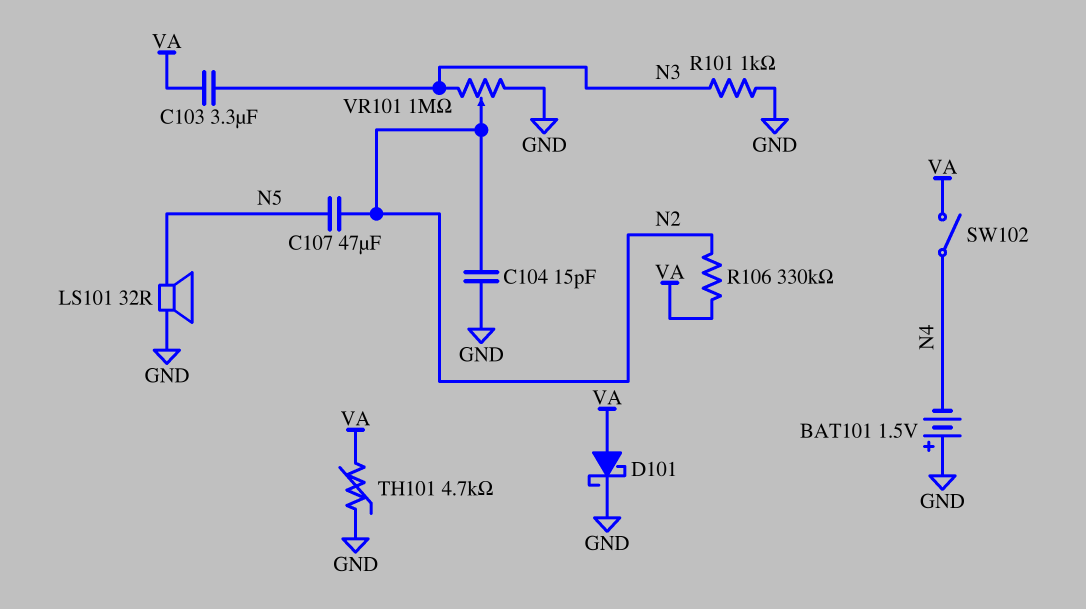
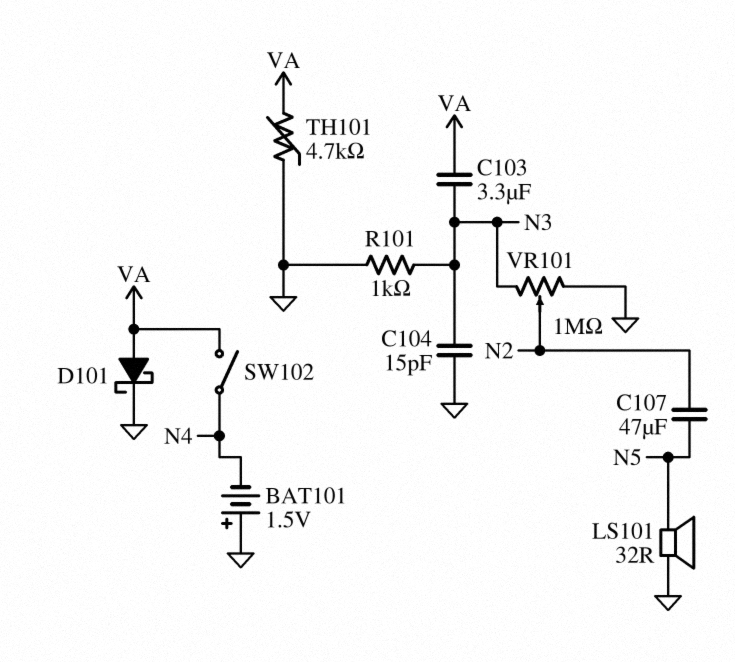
C104: 15pF (GND, N2) -> 15pF (GND, N3)
R106: 330k (N2, VA) -> none

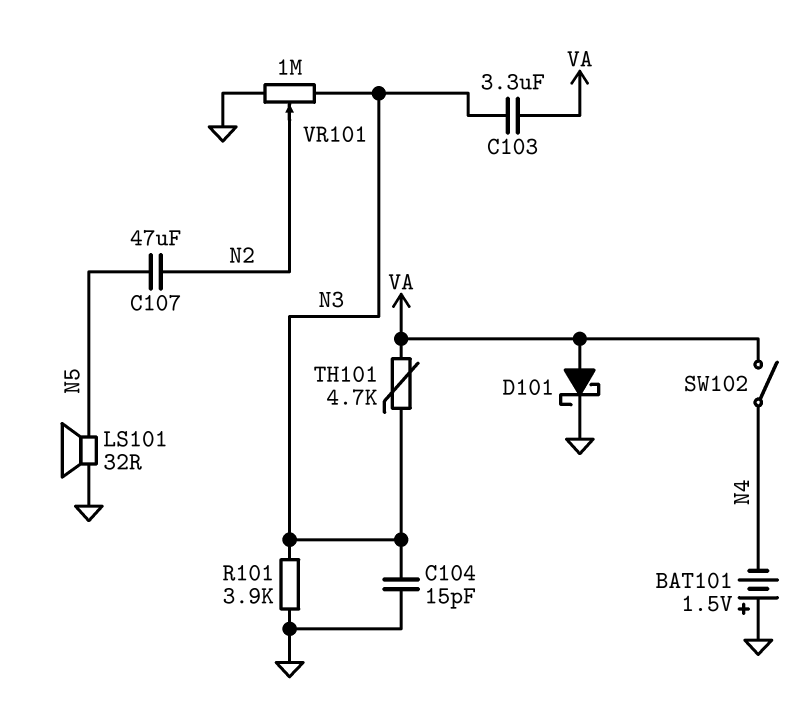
R101: 1k (GND, N3) -> 3.9k (GND, N3)
TH101: 4.7k (GND, VA) -> 4.7k (N3, VA)

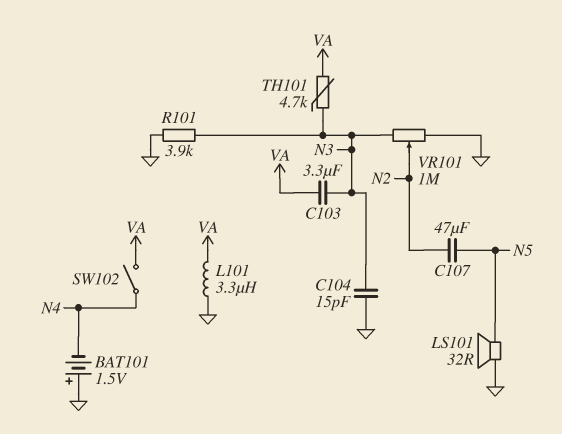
D101: schottky (A VA, K GND) -> none
L101: none -> 3.3uH (GND, VA)

